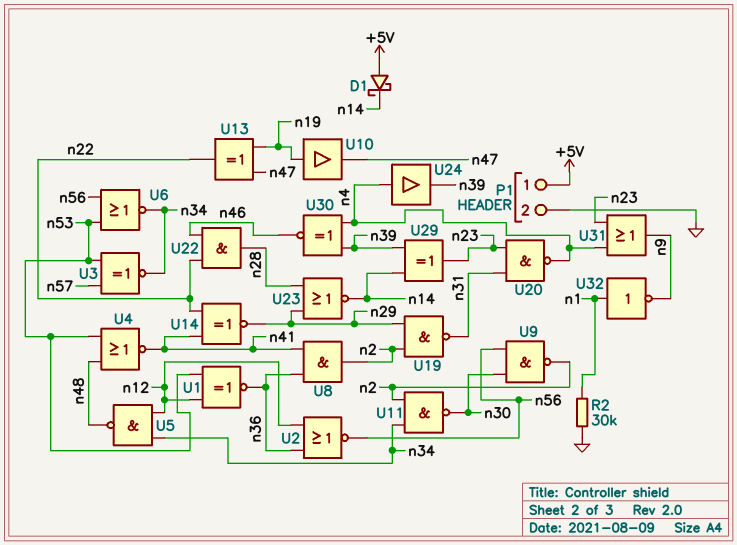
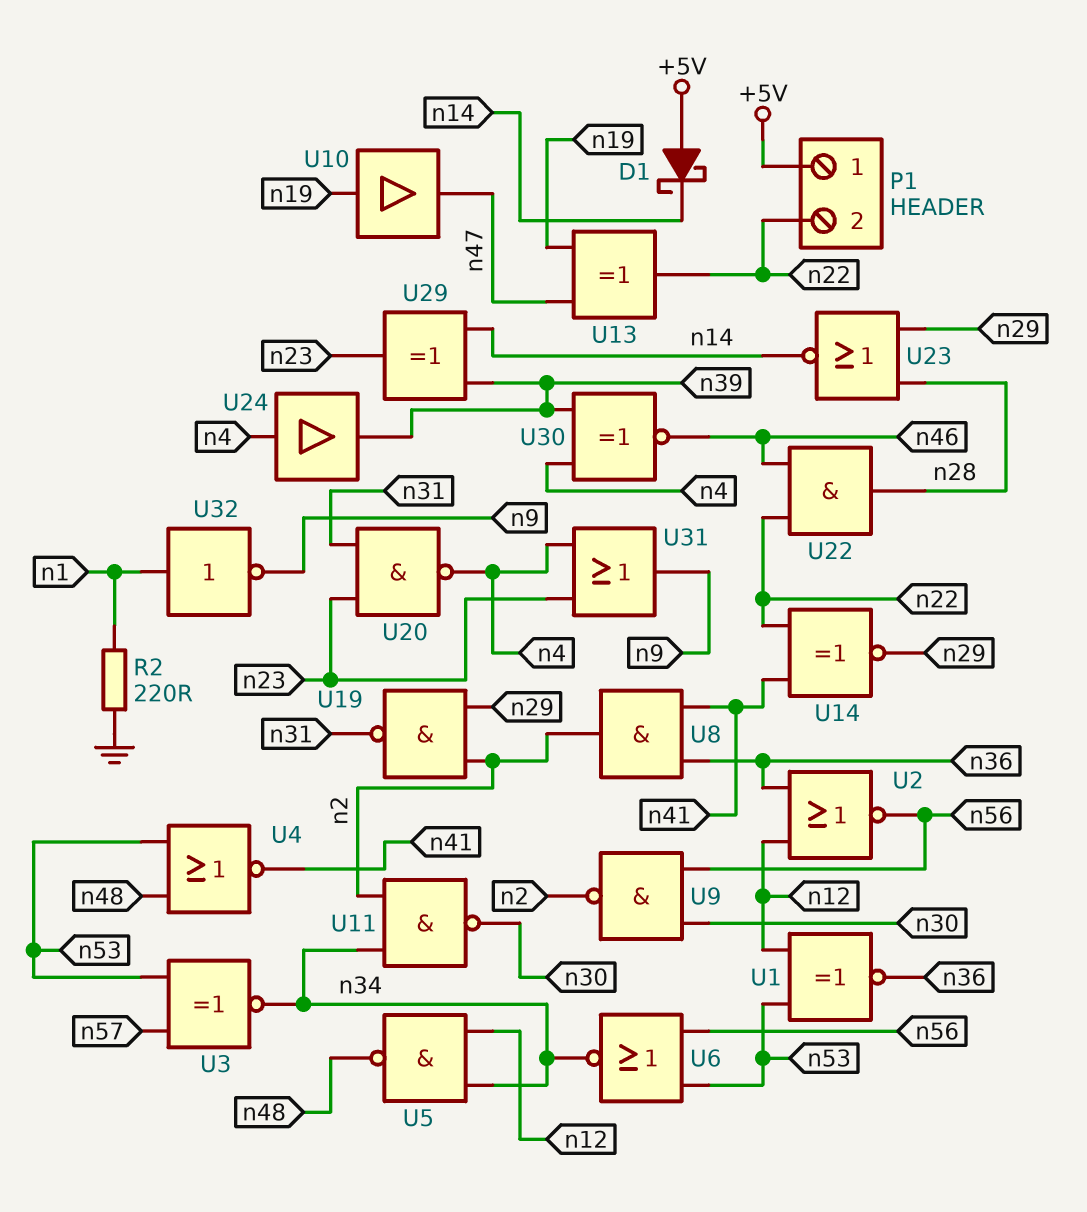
P1 pin 2: GND -> n22
R2: 30k (GND, n1) -> 220 (GND, n1)

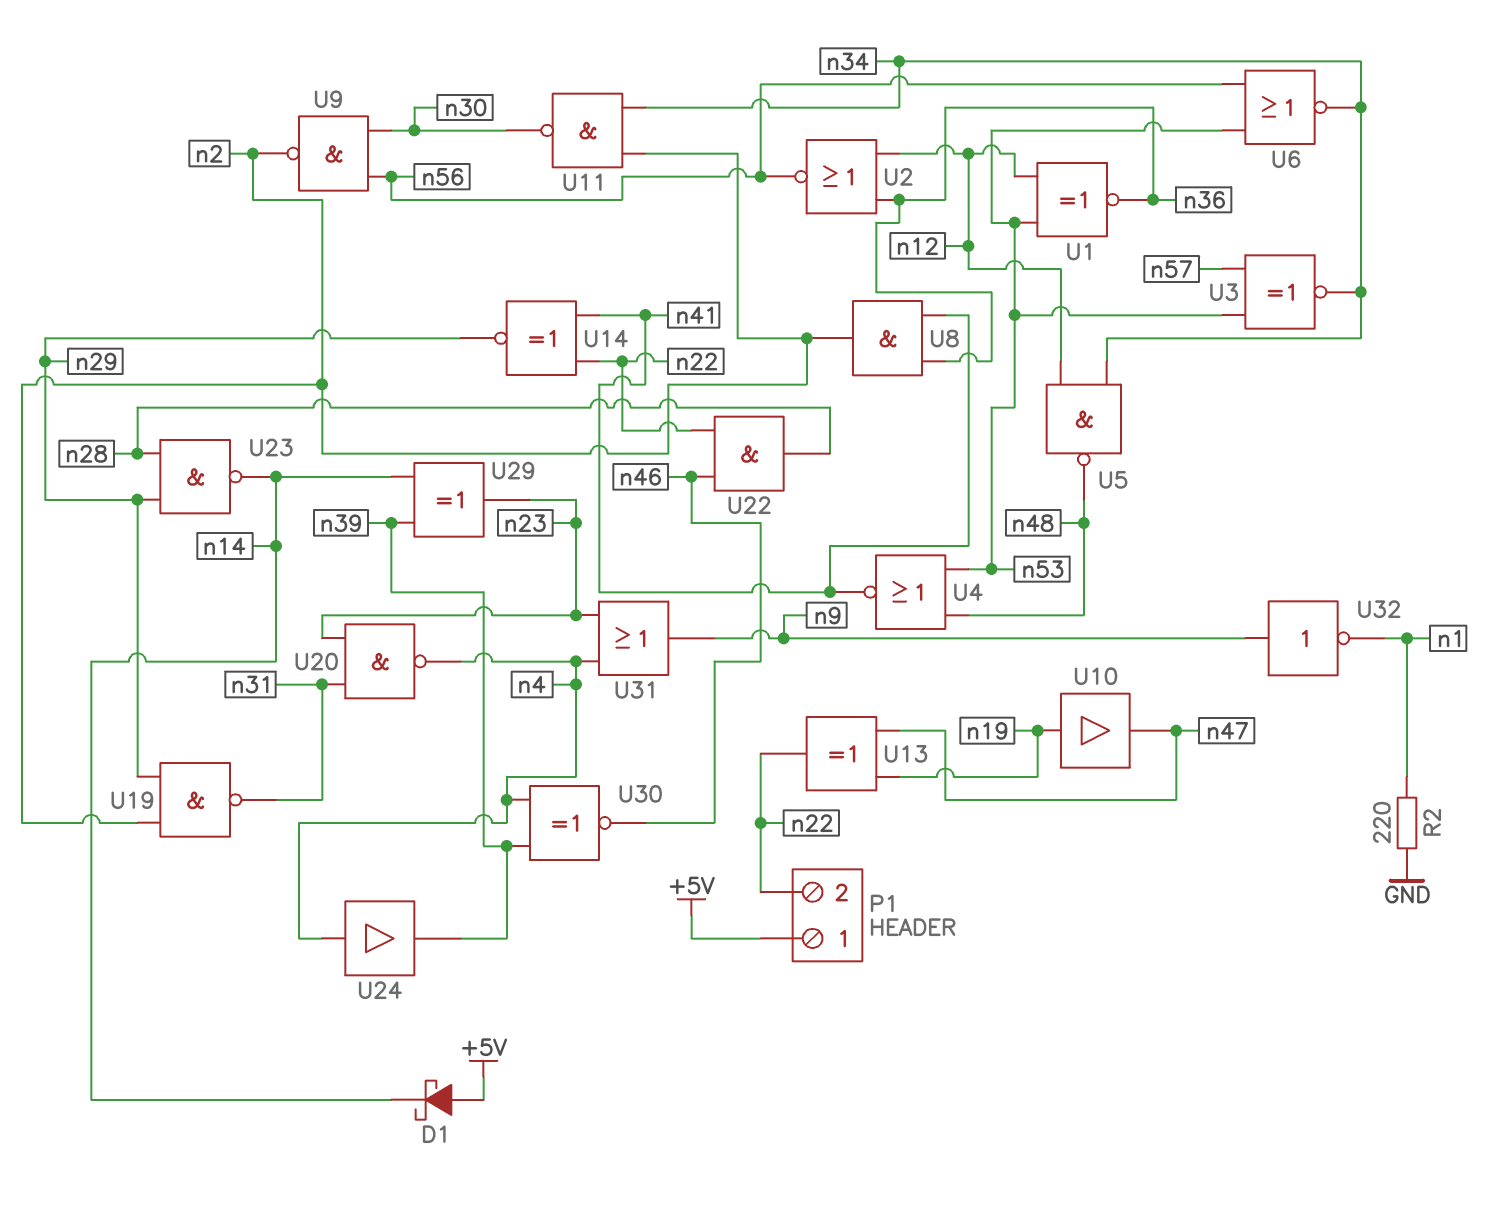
U23: NOR (in n28, in n29, out n14) -> NAND (in n28, in n29, out n14)
U32: NOT (in n1, out n9) -> NOT (in n9, out n1)

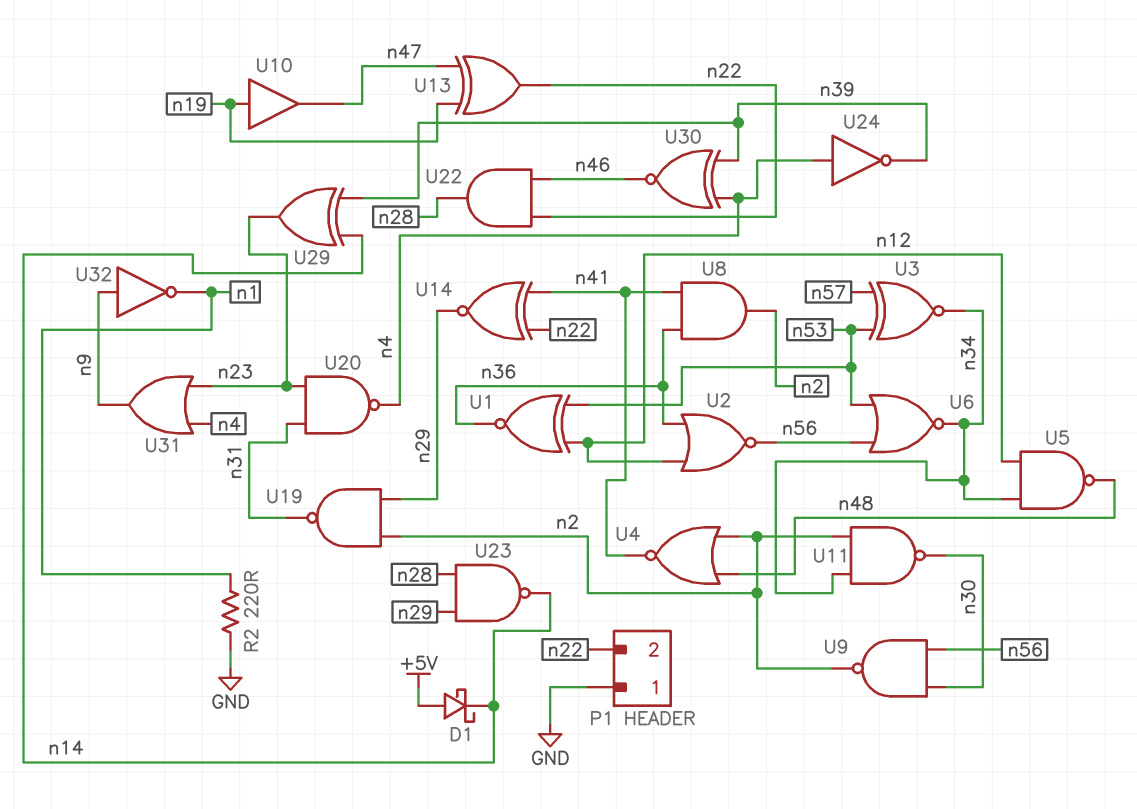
P1 pin 1: +5V -> GND
U4: NOR (in n48, in n53, out n41) -> NOR (in n2, in n48, out n41)
U24: buffer (in n4, out n39) -> NOT (in n4, out n39)

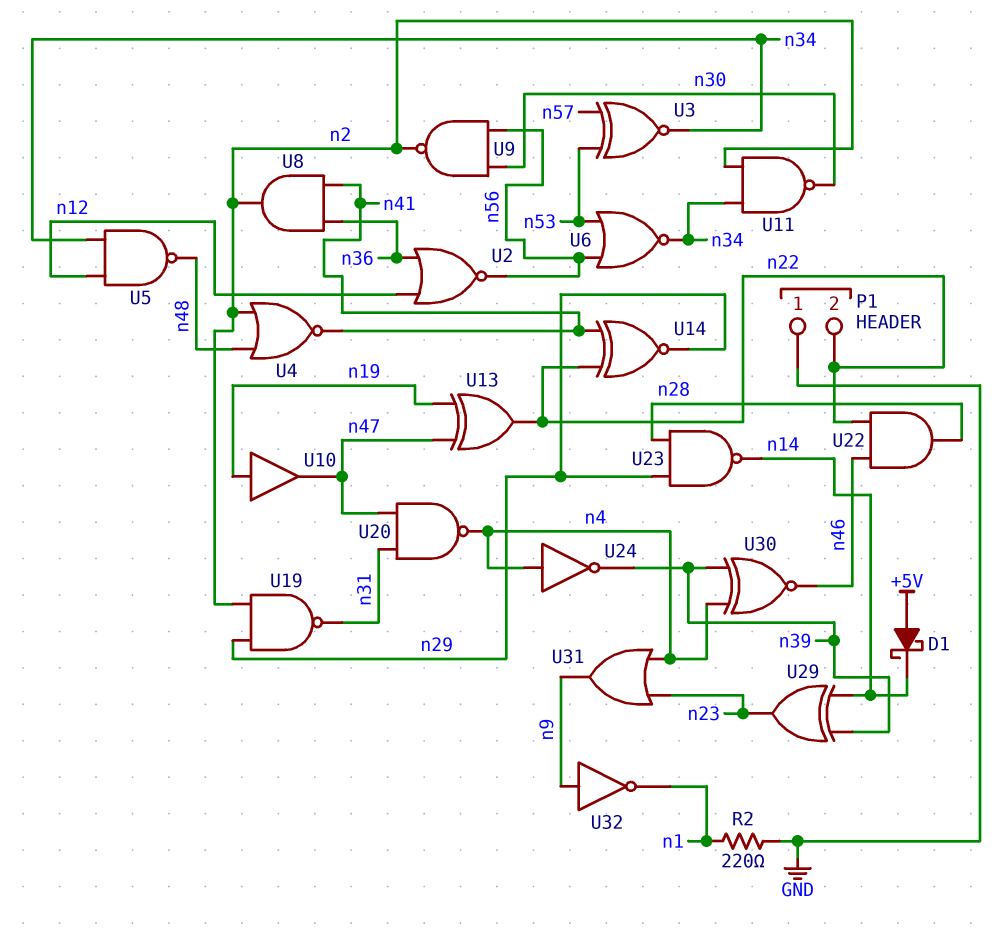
U1: XNOR (in n12, in n53, out n36) -> none
U20: NAND (in n23, in n31, out n4) -> NAND (in n31, in n47, out n4)

